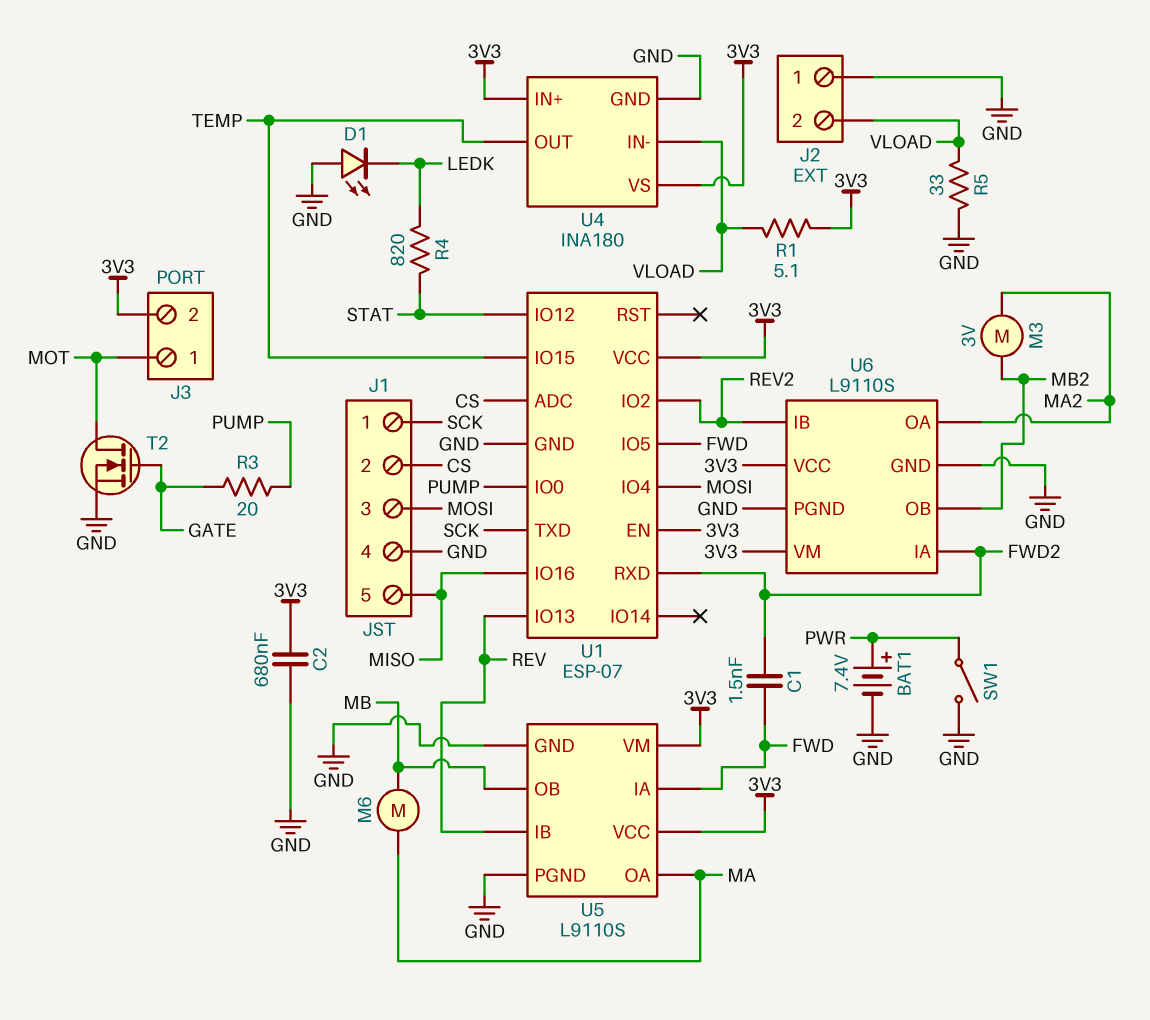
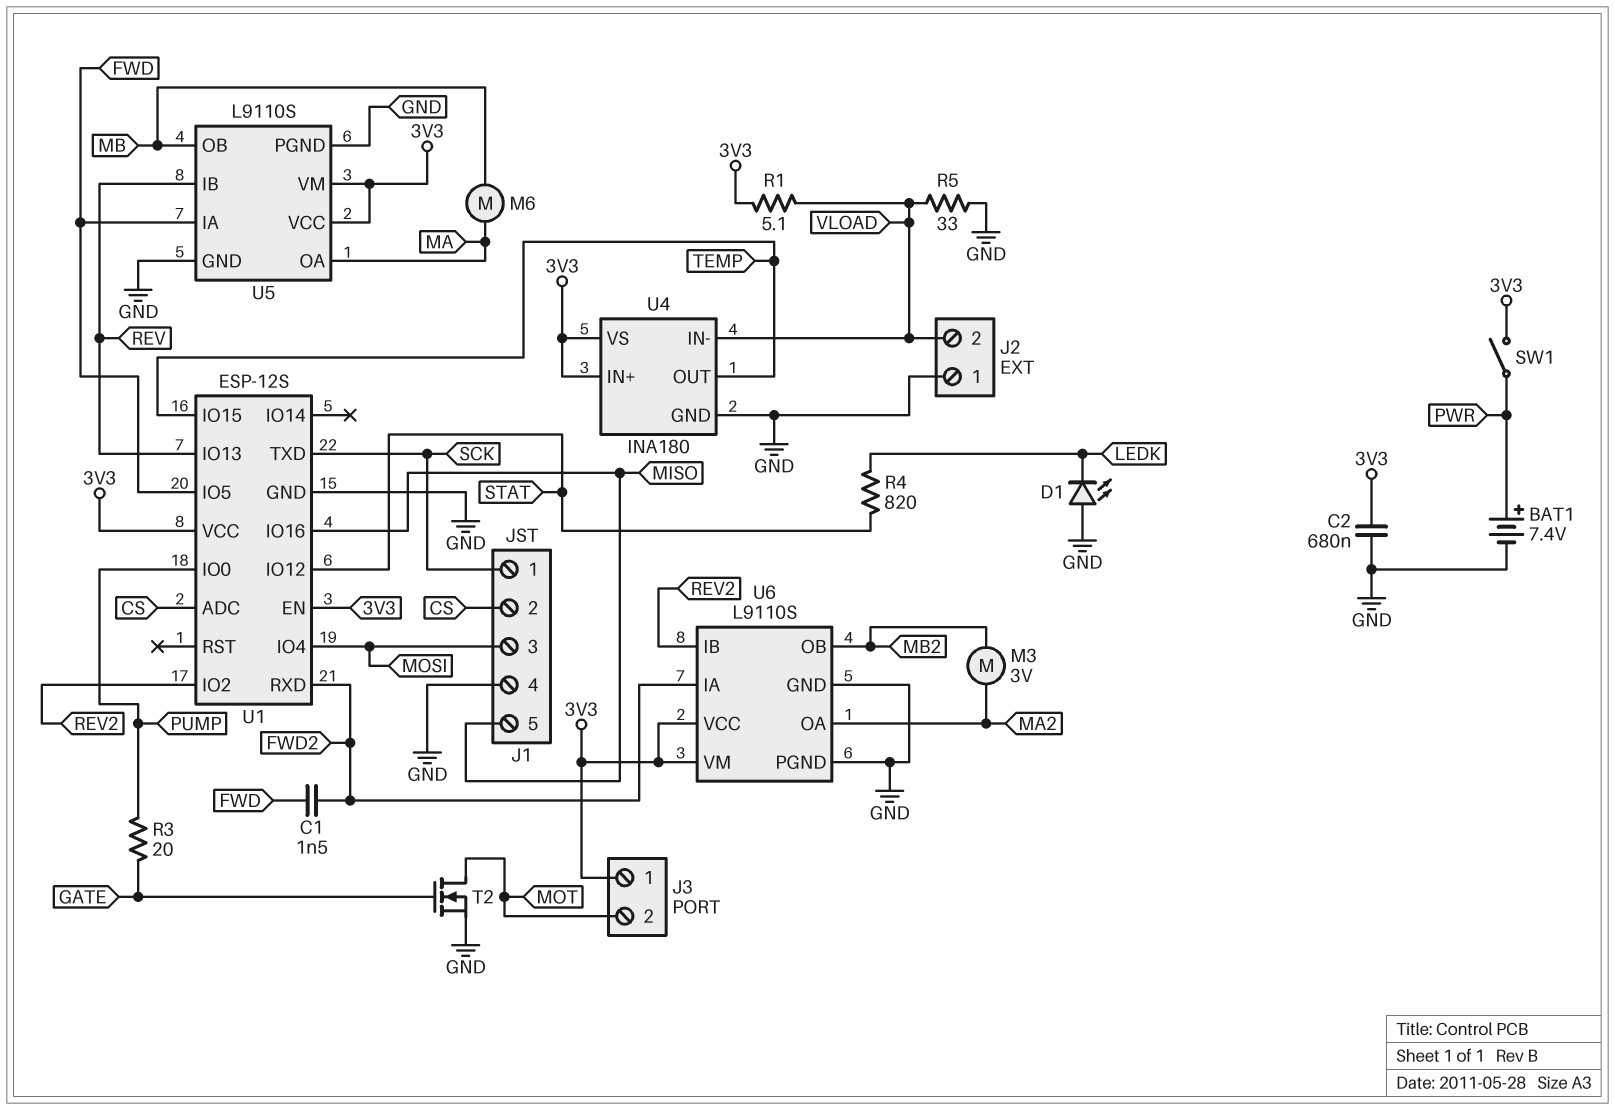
J3 pin 1: MOT -> 3V3
J3 pin 2: 3V3 -> MOT
SW1: switch (GND, PWR) -> switch (3V3, PWR)
U1: ESP-07 -> ESP-12S

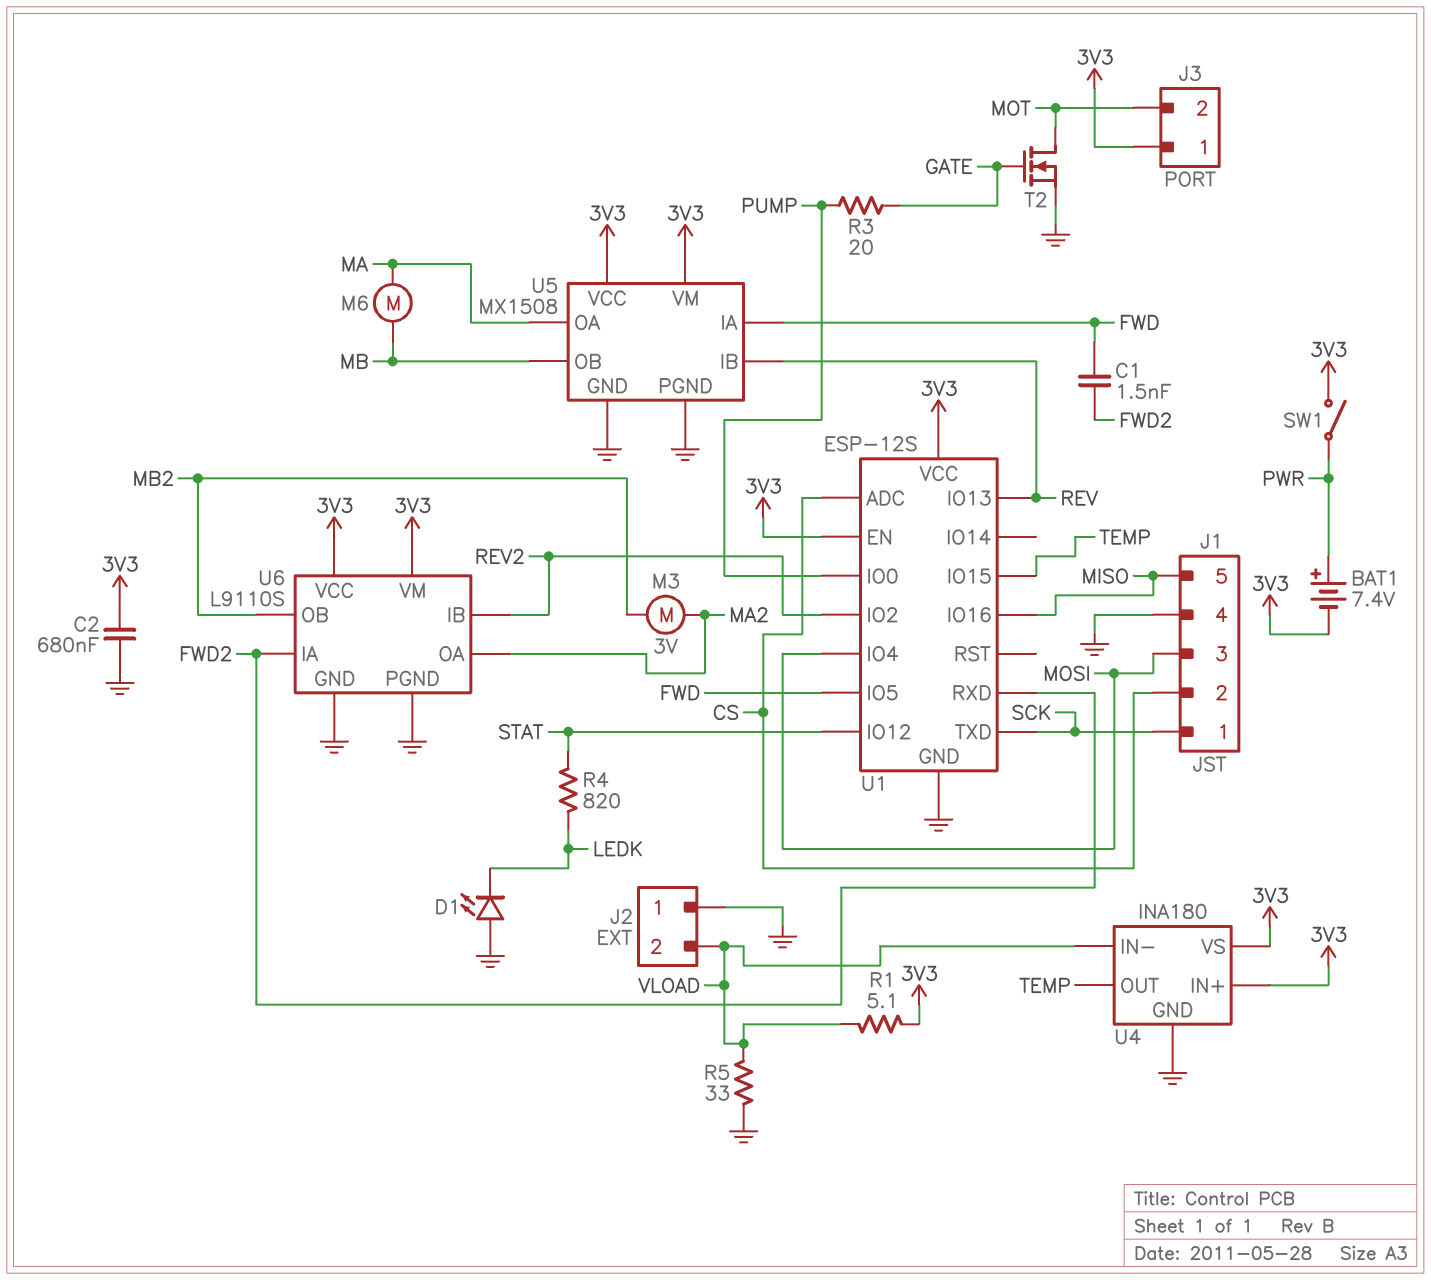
BAT1: 7.4V (plus PWR, minus GND) -> 7.4V (plus PWR, minus 3V3)
U5: L9110S -> MX1508

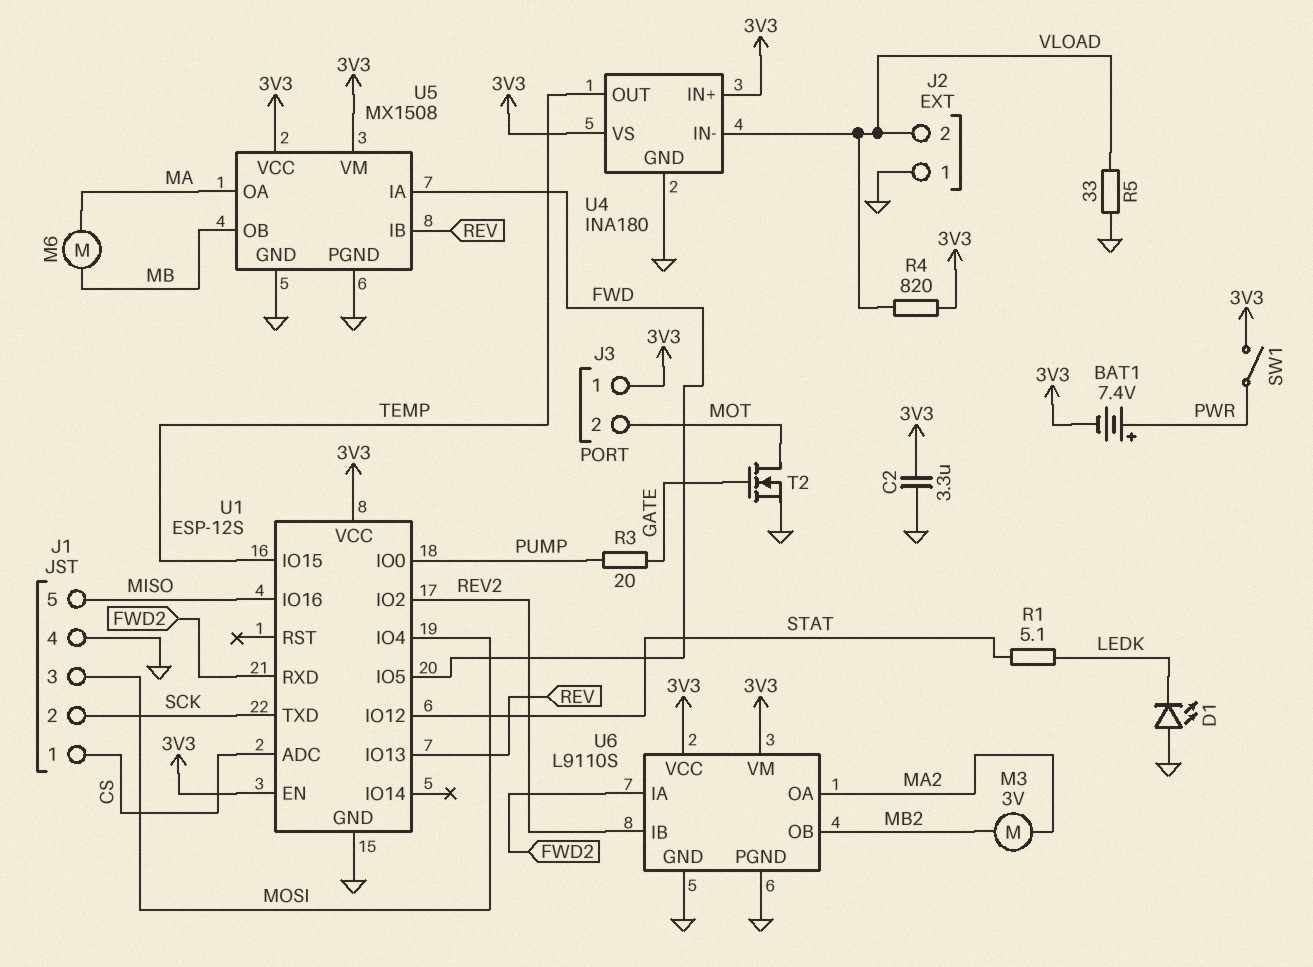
C1: 1.5nF (FWD, FWD2) -> none
C2: 680nF (3V3, GND) -> 3.3uF (3V3, GND)
J1 pin 1: SCK -> CS
J1 pin 2: CS -> SCK
R1: 5.1 (3V3, VLOAD) -> 5.1 (LEDK, STAT)
R4: 820 (LEDK, STAT) -> 820 (3V3, VLOAD)

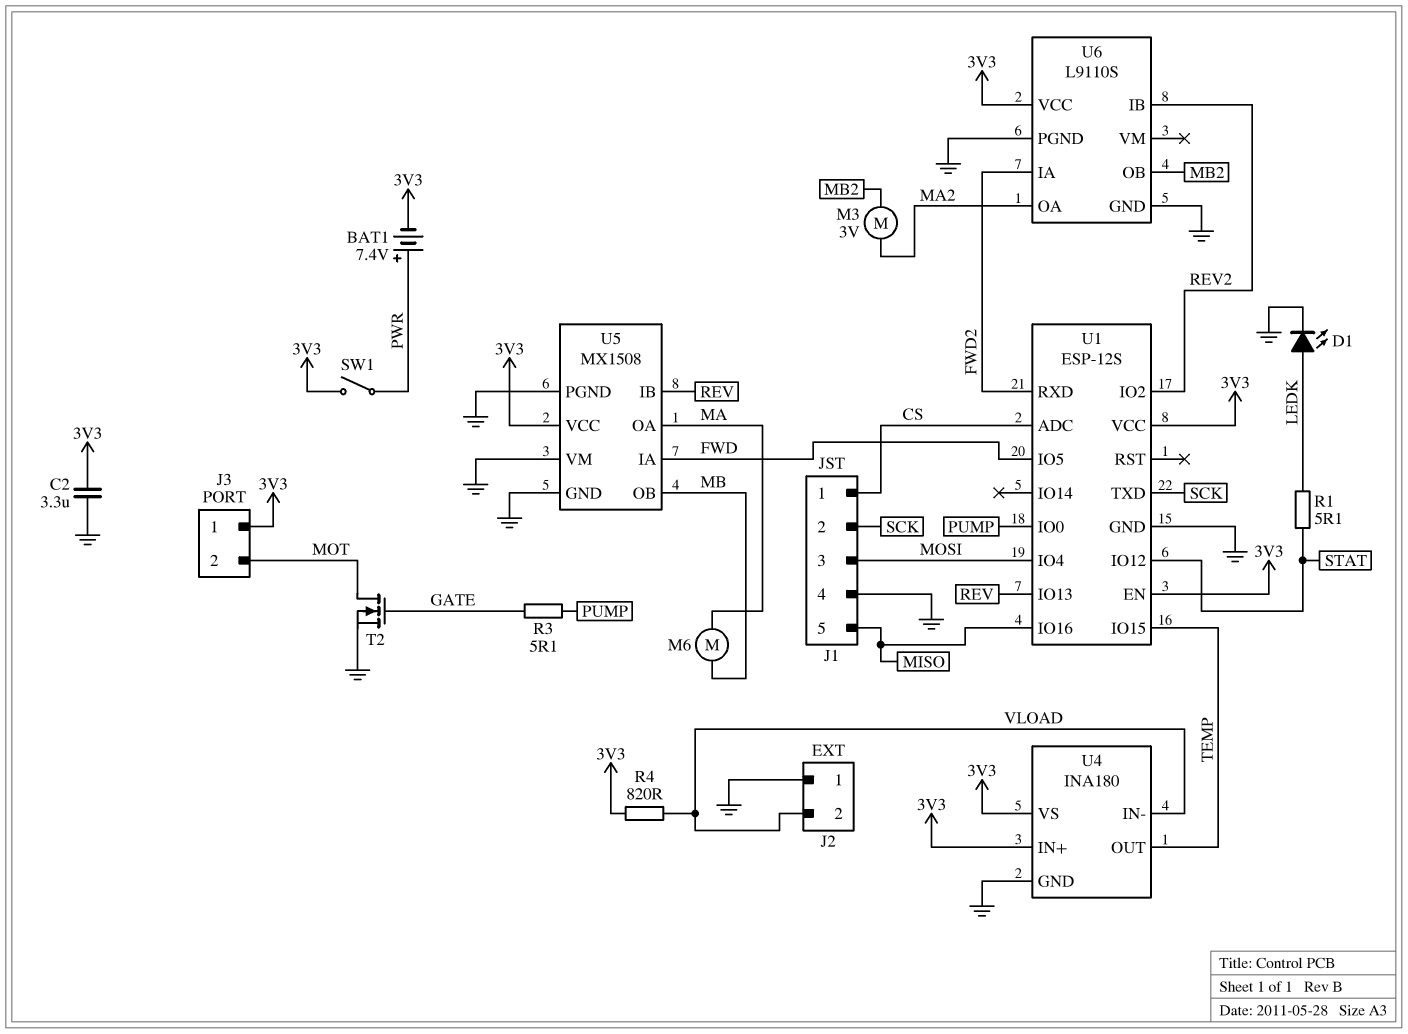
D1: LED (A GND, K LEDK) -> LED (A LEDK, K GND)
R3: 20 (GATE, PUMP) -> 5.1 (GATE, PUMP)
R5: 33 (GND, VLOAD) -> none
U5 pin VM: 3V3 -> GND
U6 pin VM: 3V3 -> none

